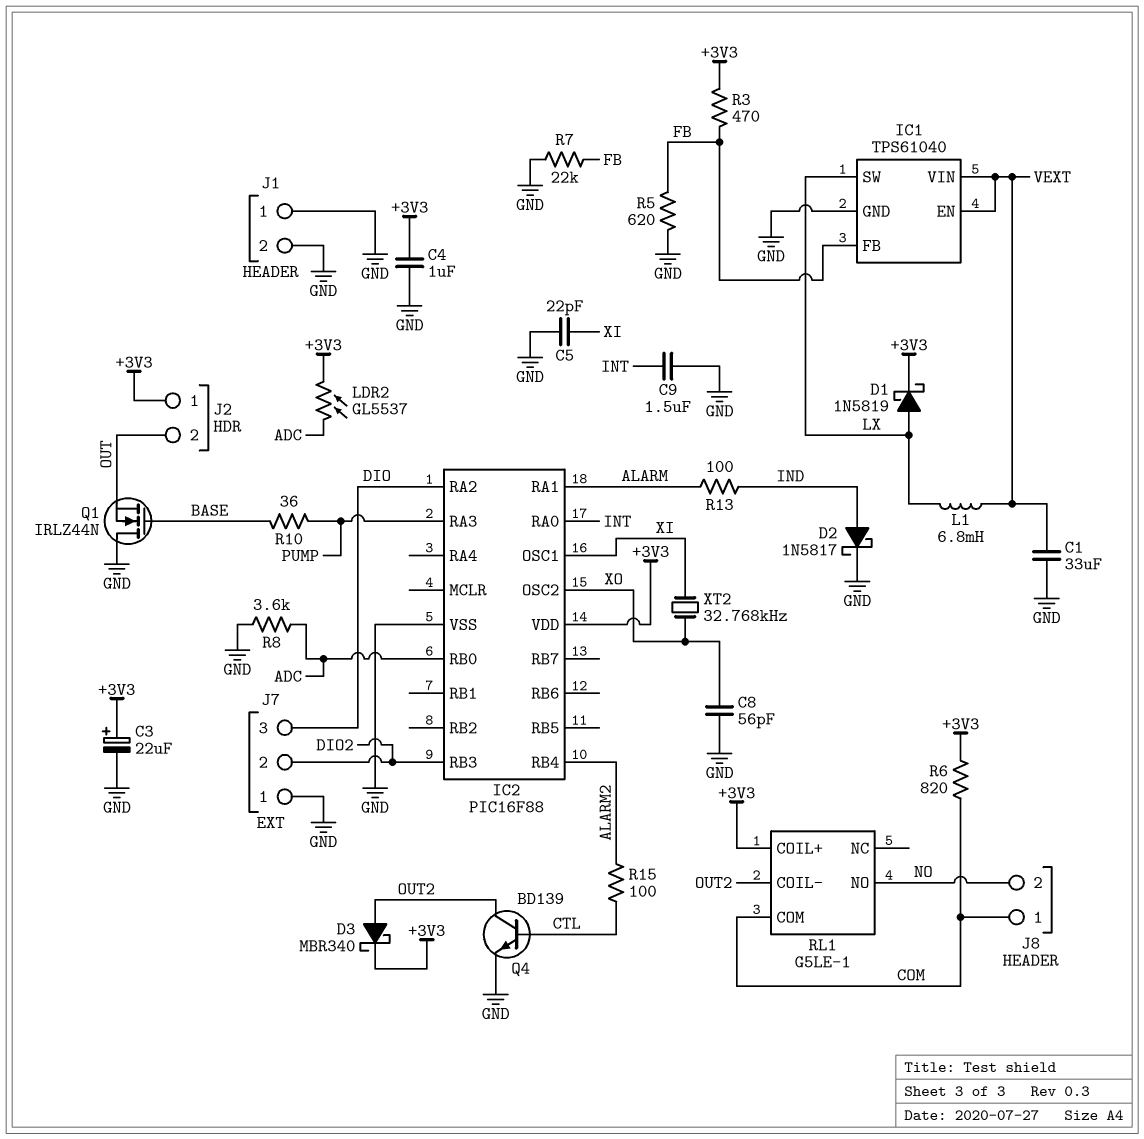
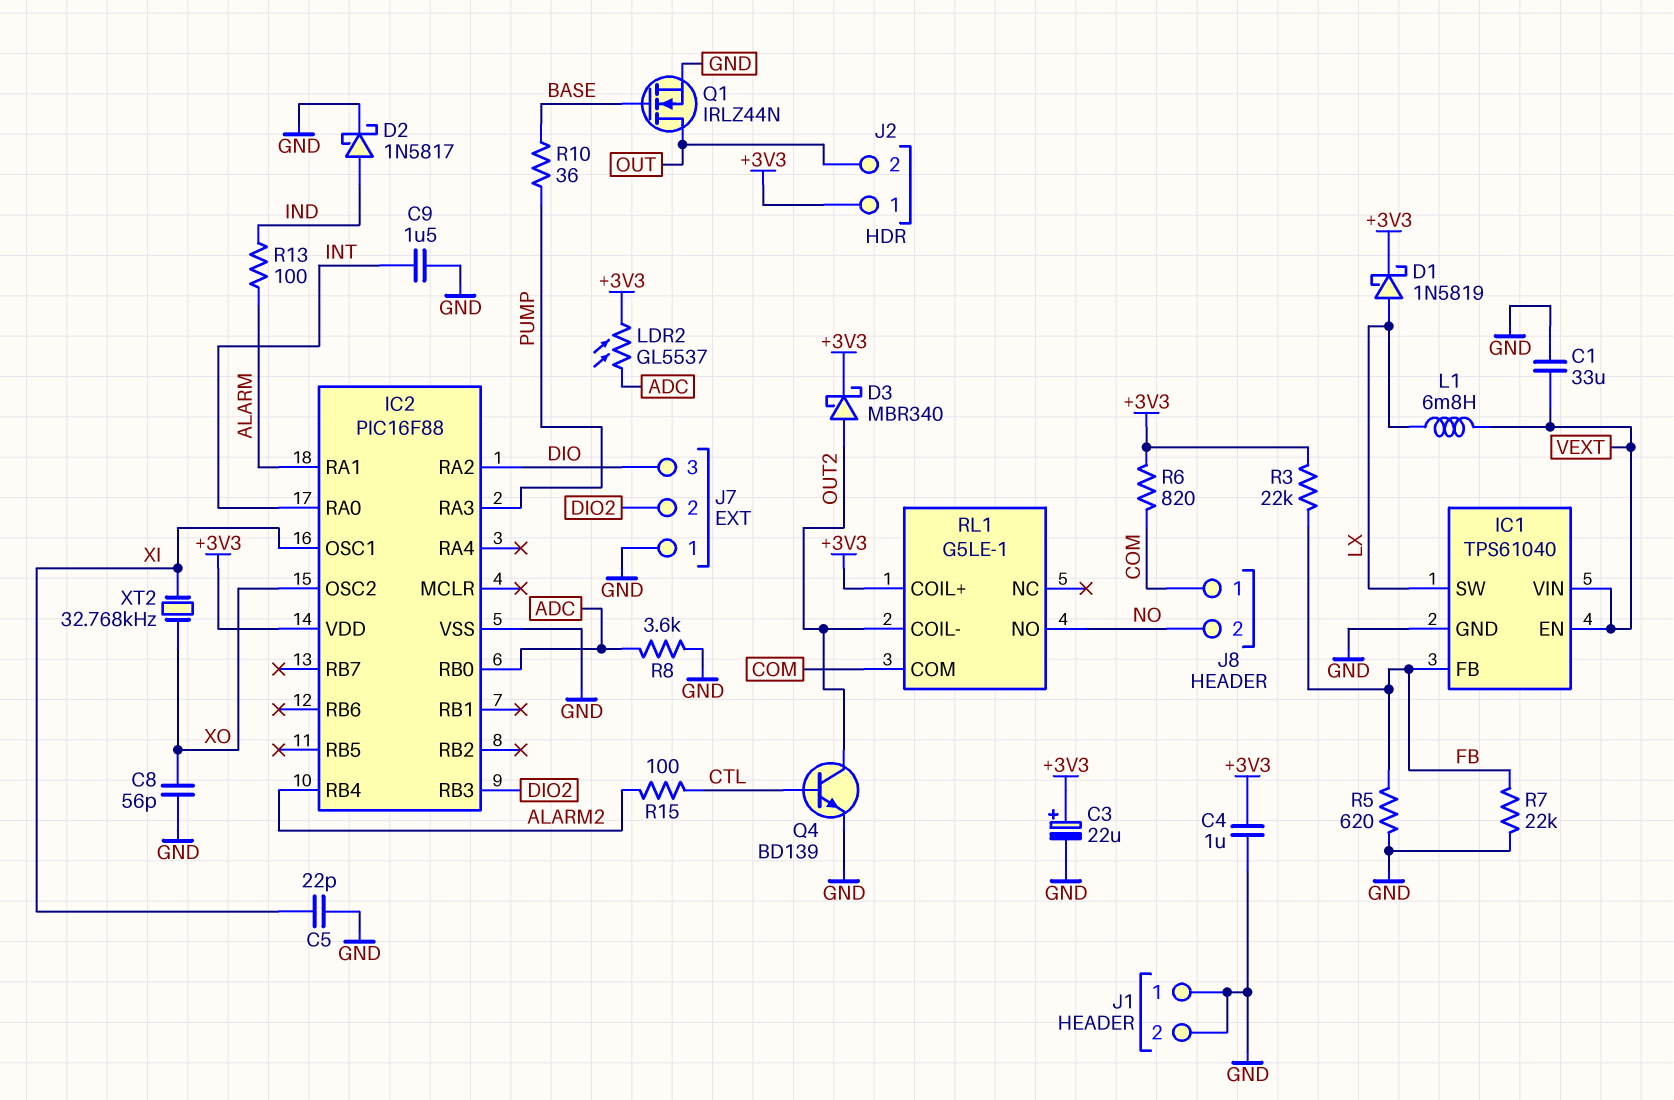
Q1: NMOS IRLZ44N (G BASE, D GND, S OUT) -> NMOS IRLZ44N (G BASE, D OUT, S GND)
R3: 470 (+3V3, FB) -> 22k (+3V3, FB)

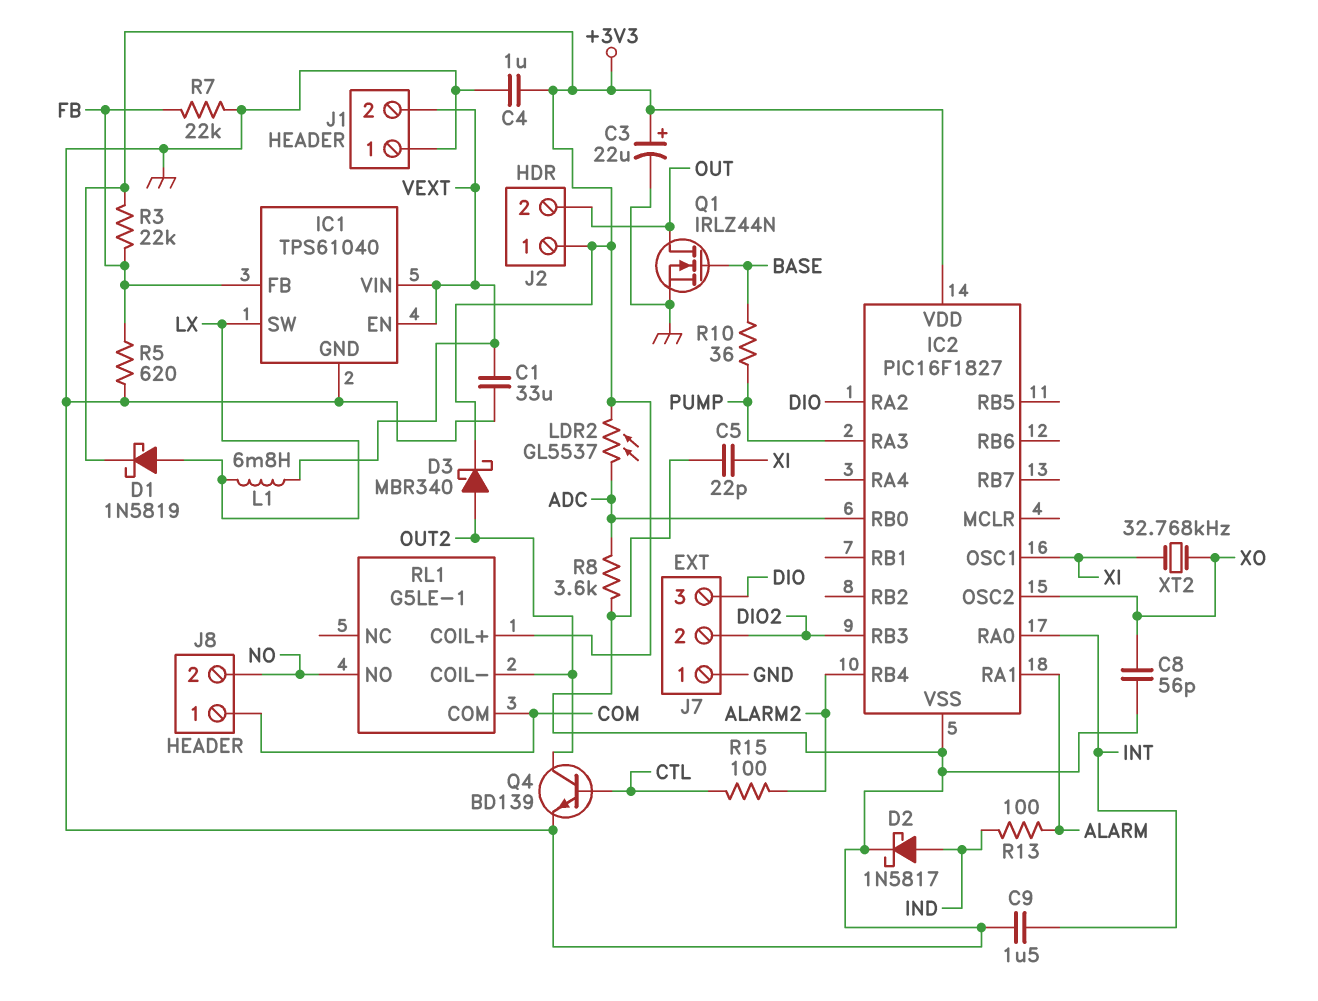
IC2: PIC16F88 -> PIC16F1827
J1 pin 2: GND -> VEXT
R6: 820 (+3V3, COM) -> none

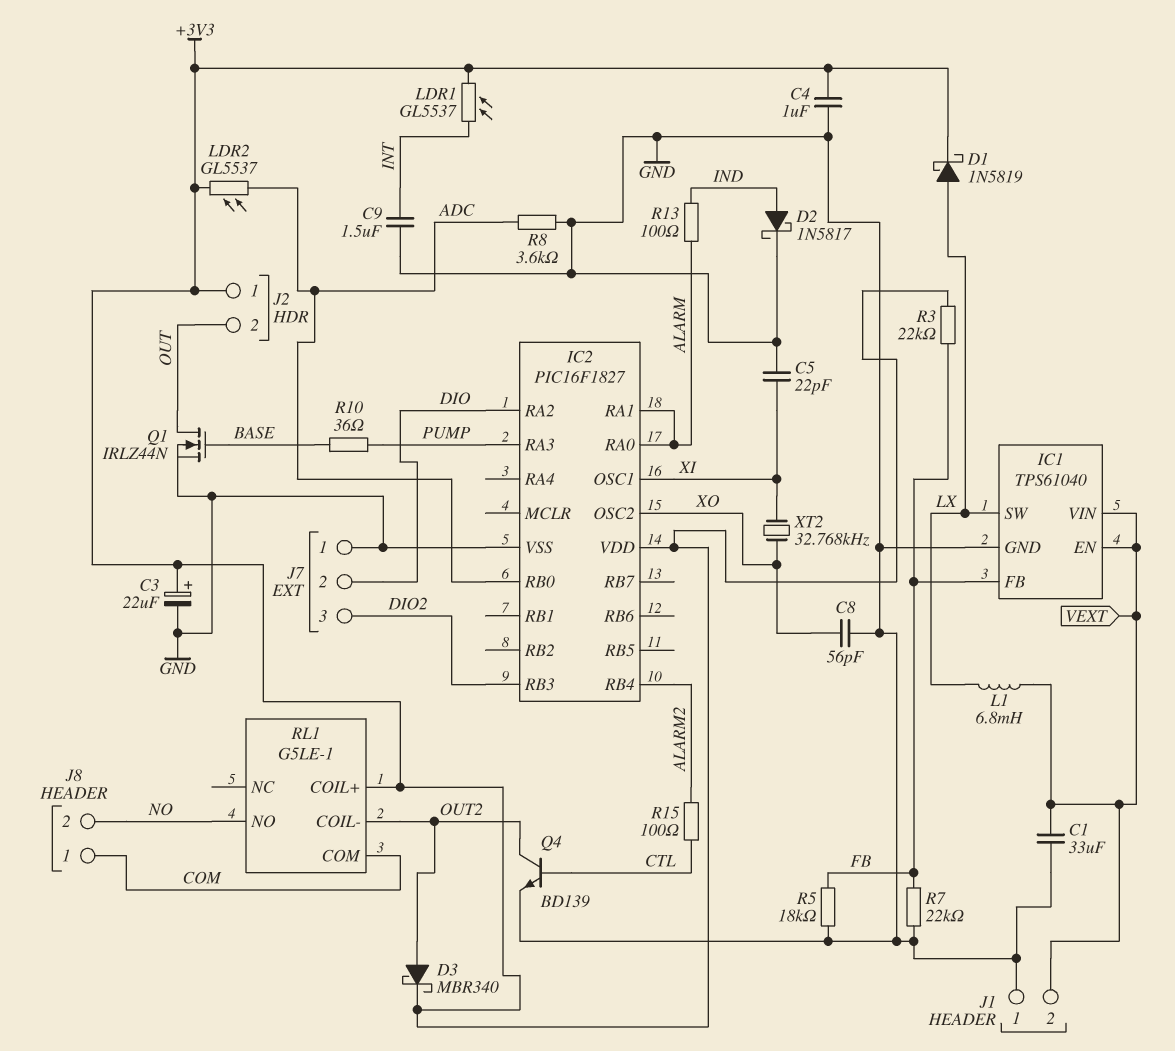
IC2 pin RA0: INT -> ALARM
J7 pin 2: DIO2 -> DIO
J7 pin 3: DIO -> DIO2
LDR1: none -> GL5537 (+3V3, INT)
R5: 620 (FB, GND) -> 18k (FB, GND)

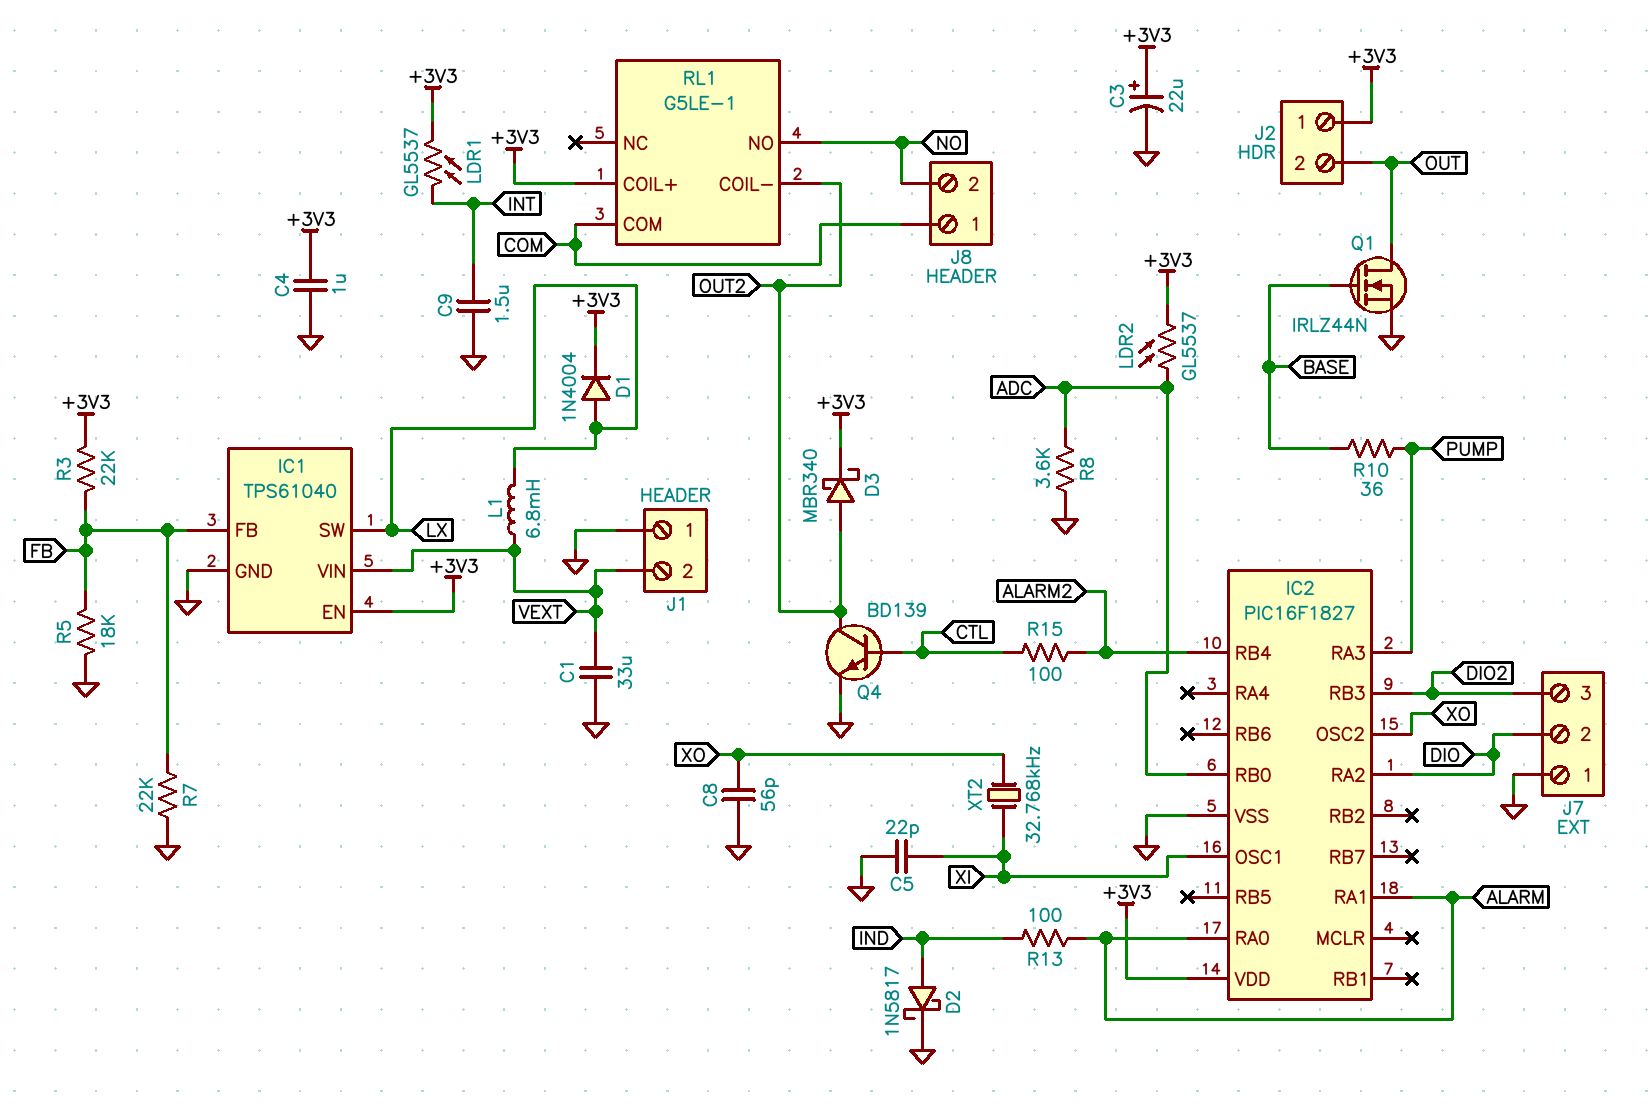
D1: schottky 1N5819 (A LX, K +3V3) -> diode 1N4004 (A LX, K +3V3)
IC1 pin EN: VEXT -> +3V3

